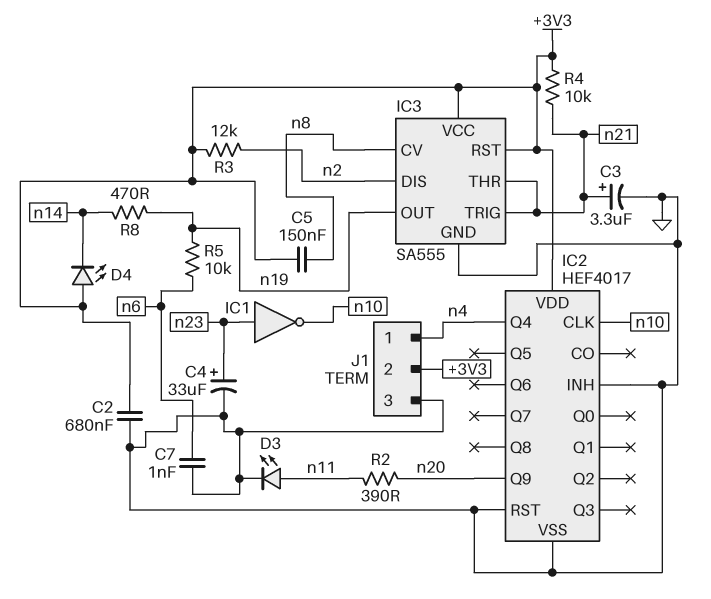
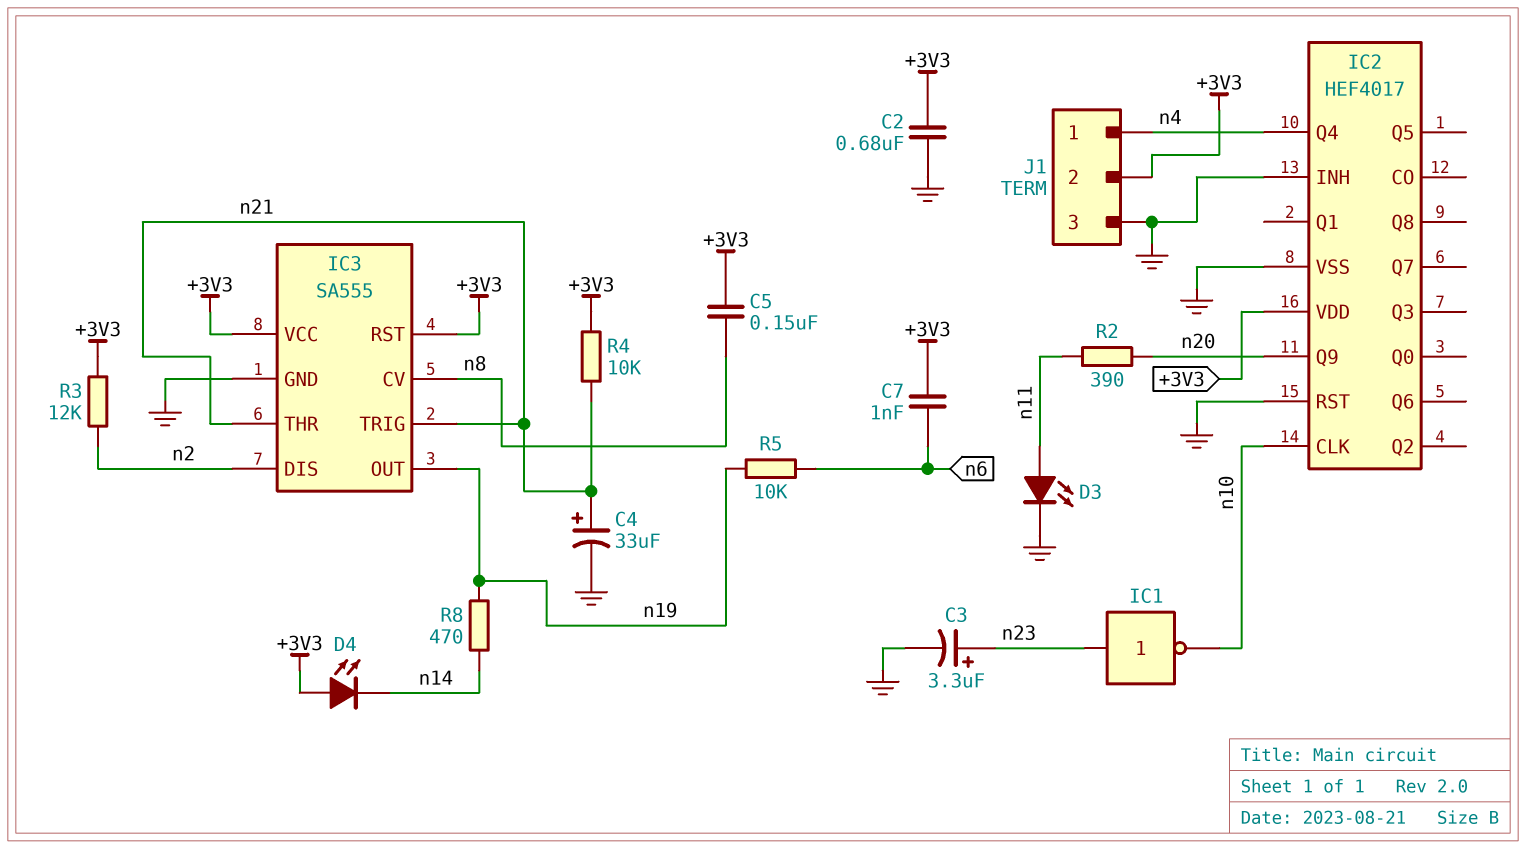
C3: 3.3uF (plus n21, minus GND) -> 3.3uF (plus n23, minus GND)
C4: 33uF (plus n23, minus GND) -> 33uF (plus n21, minus GND)
C7: 1nF (GND, n6) -> 1nF (+3V3, n6)

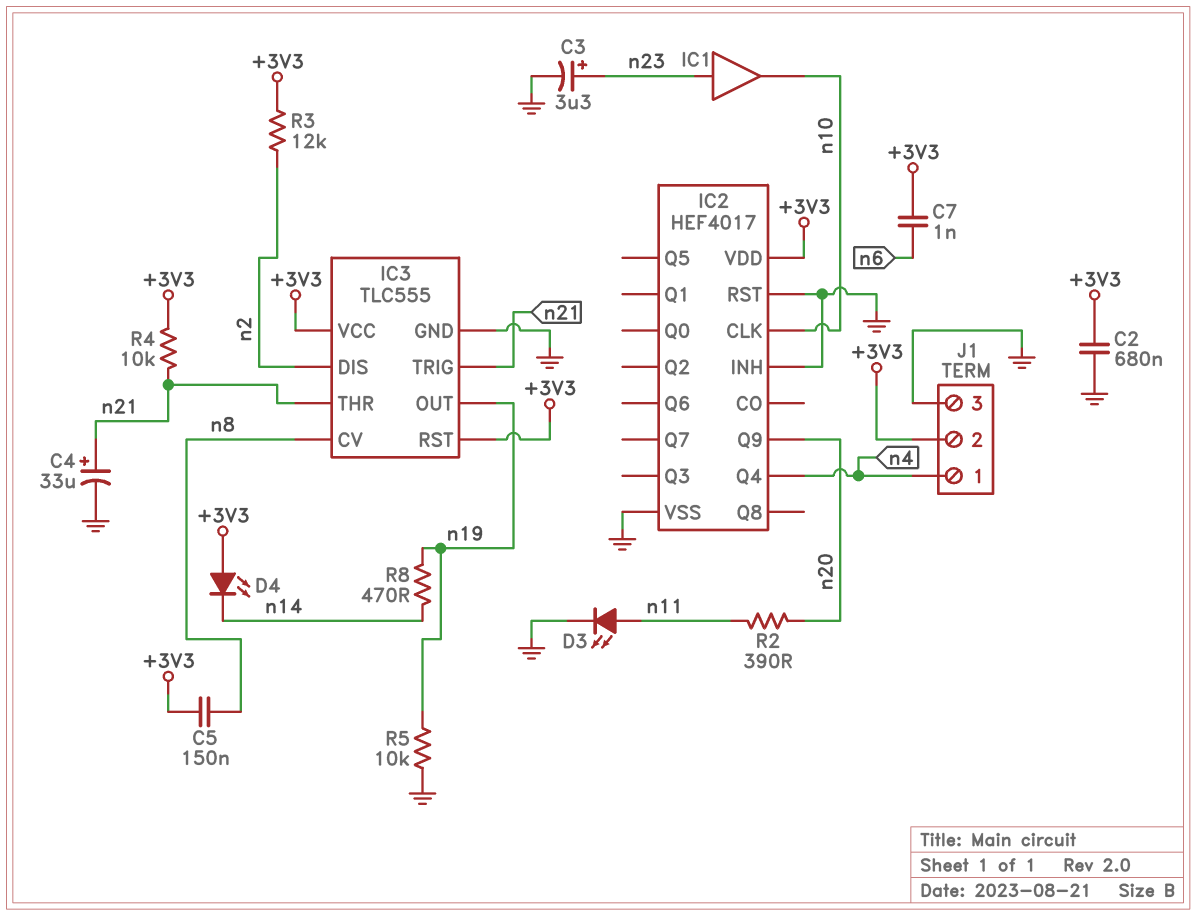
IC1: NOT (in n23, out n10) -> buffer (in n23, out n10)
IC3: SA555 -> TLC555
R5: 10k (n6, n19) -> 10k (GND, n19)

